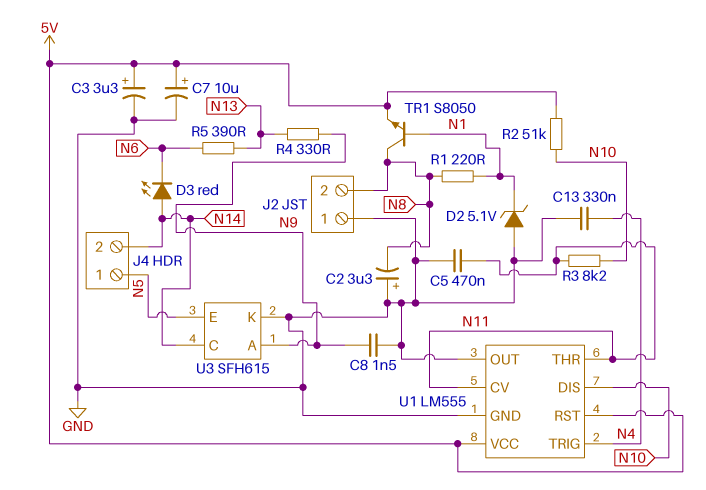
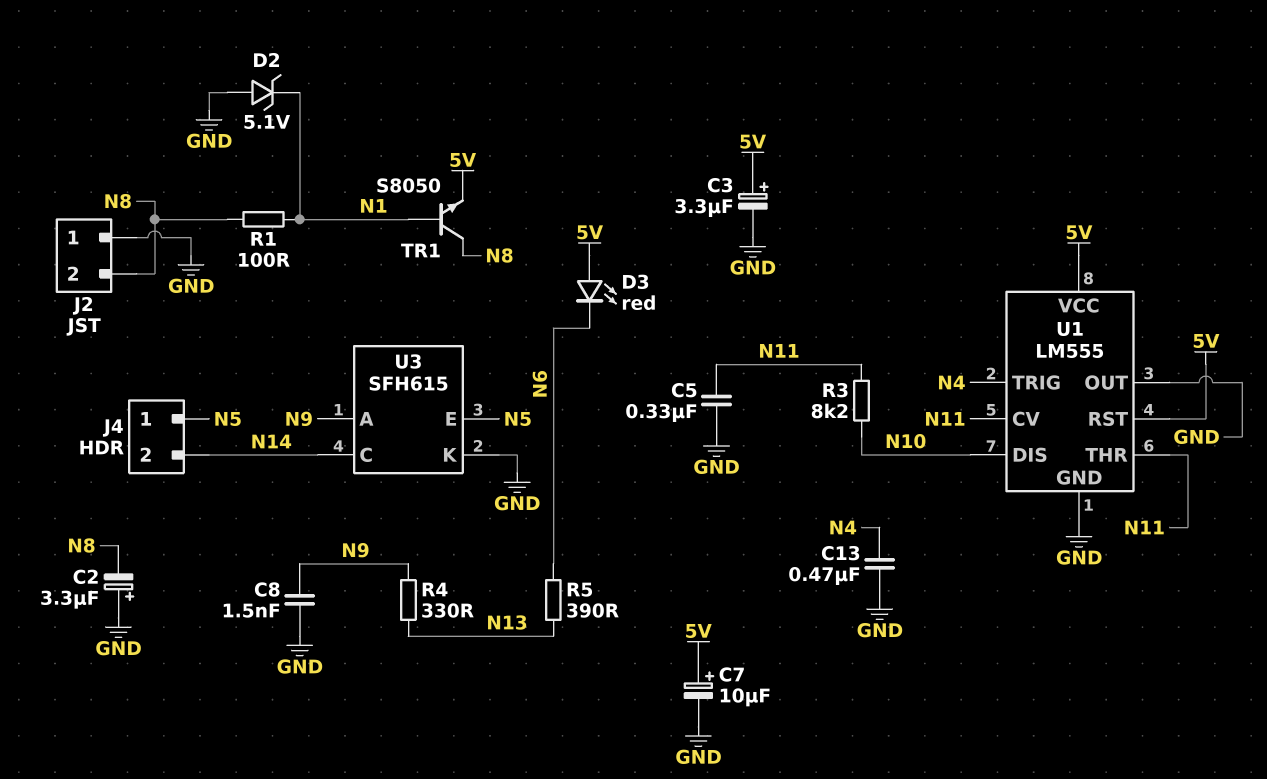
C5: 470nF (GND, N11) -> 330nF (GND, N11)
C13: 330nF (GND, N4) -> 470nF (GND, N4)
D3: LED red (A N14, K N6) -> LED red (A 5V, K N6)
R1: 220 (N1, N8) -> 100 (N1, N8)
R2: 51k (5V, N10) -> none

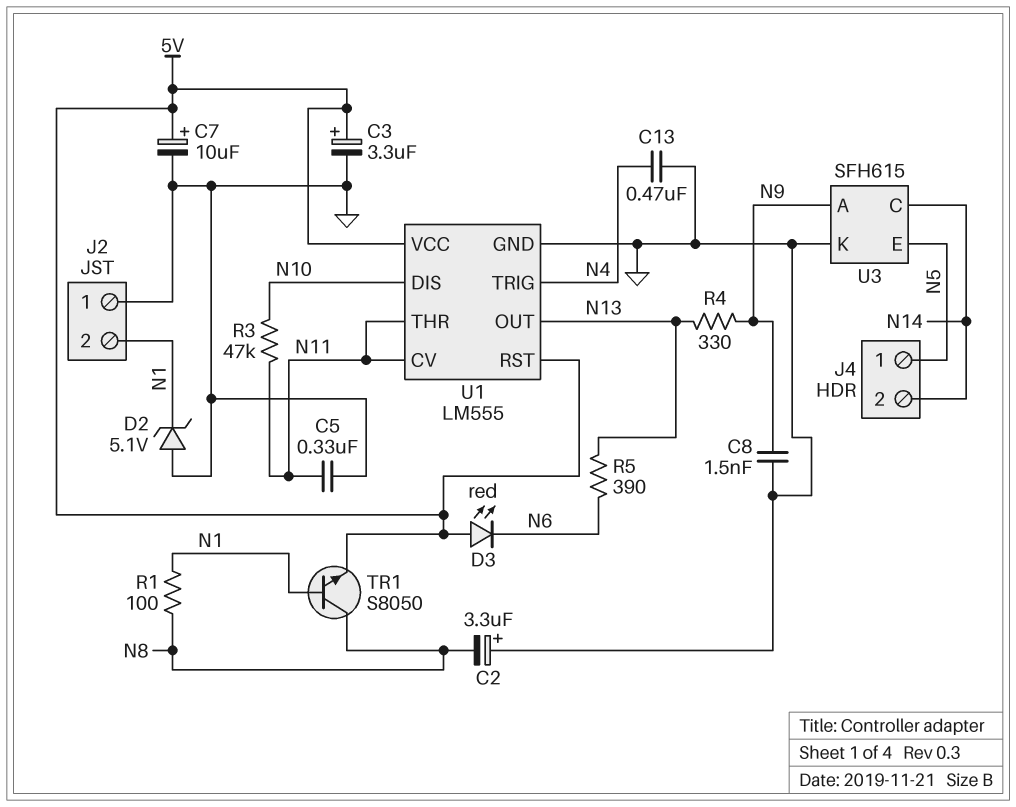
J2 pin 2: N8 -> N1
R3: 8.2k (N10, N11) -> 47k (N10, N11)
U1 pin OUT: GND -> N13

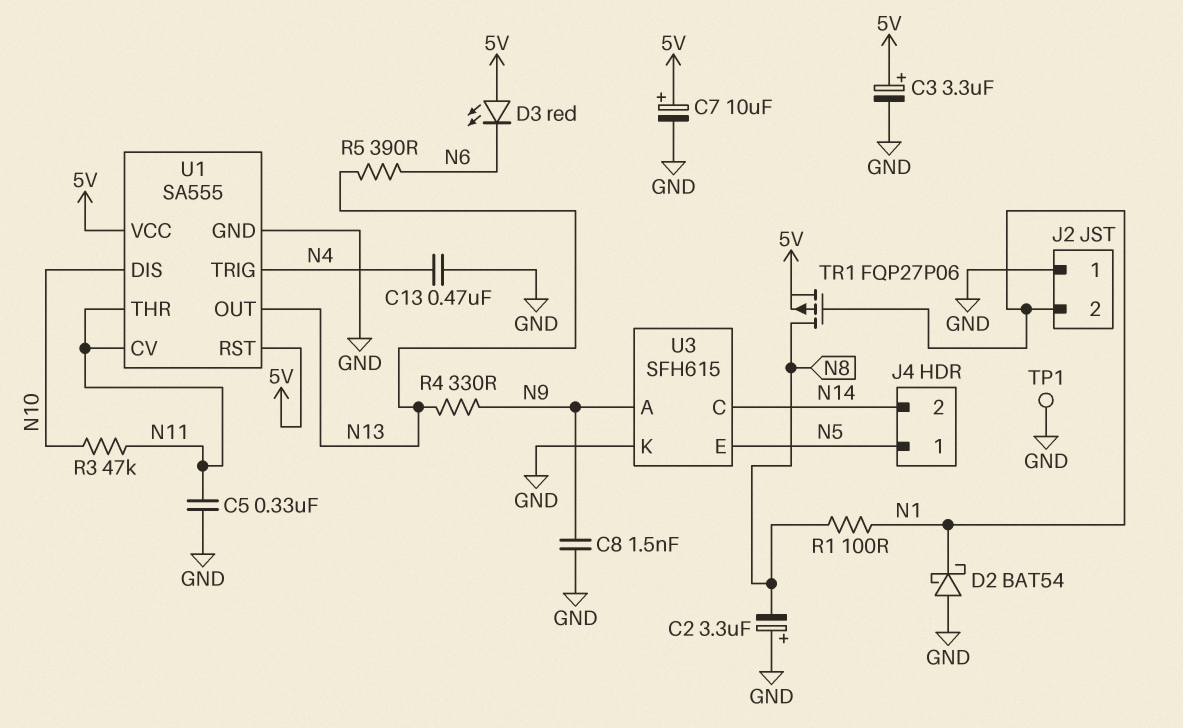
D2: zener 5.1V (A GND, K N1) -> schottky BAT54 (A GND, K N1)
TP1: none -> test point (GND)
TR1: NPN S8050 (B N1, C N8, E 5V) -> PMOS FQP27P06 (G N1, D N8, S 5V)
U1: LM555 -> SA555

